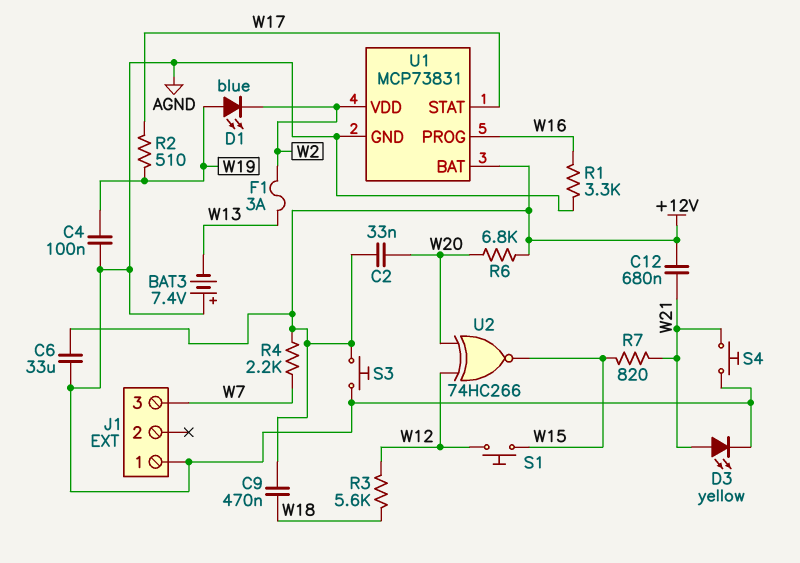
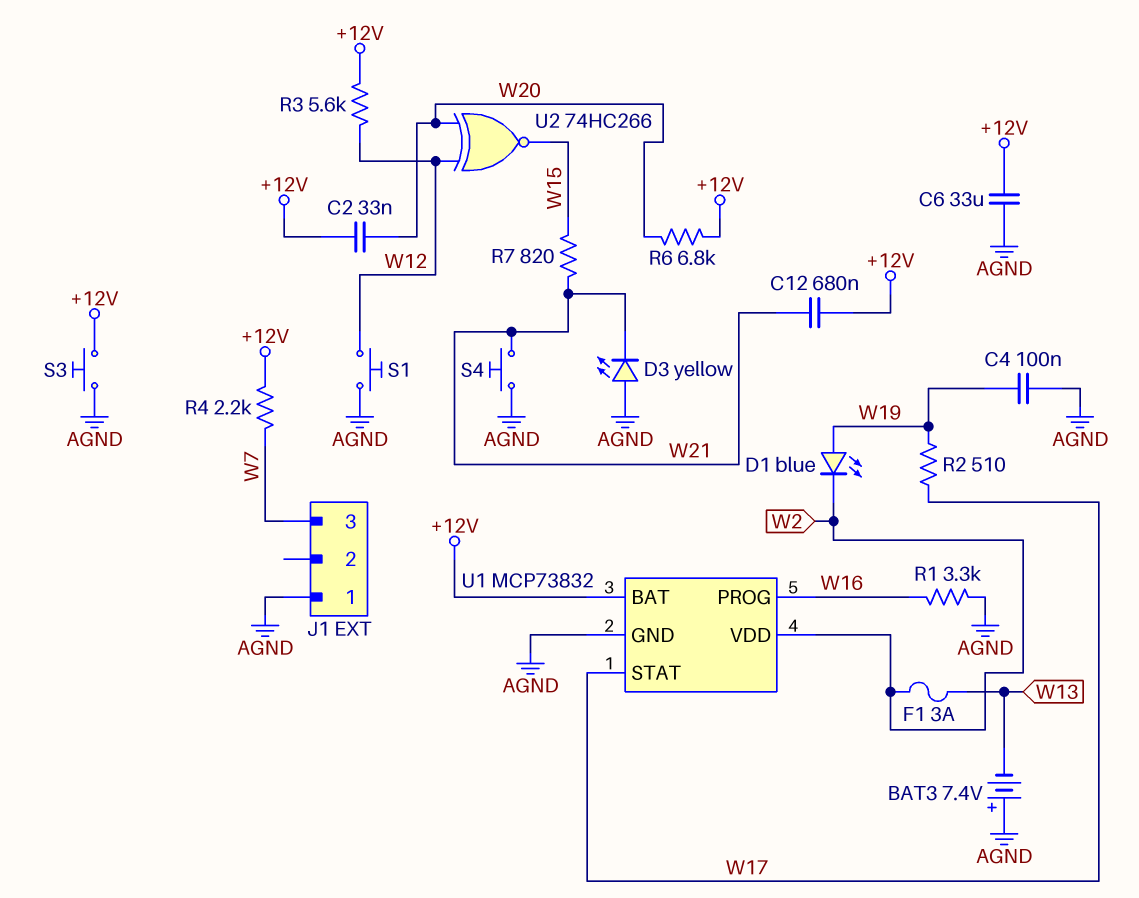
C9: 470nF (+12V, W18) -> none
D3: LED yellow (A W21, K AGND) -> LED yellow (A AGND, K W21)
R3: 5.6k (W12, W18) -> 5.6k (+12V, W12)
S1: button (W12, W15) -> button (AGND, W12)
U1: MCP73831 -> MCP73832

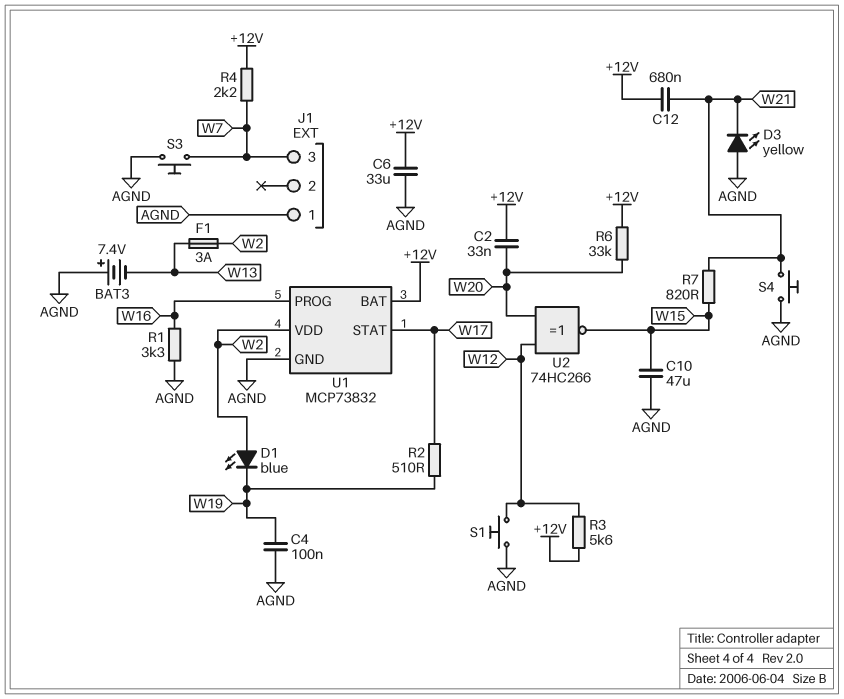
C10: none -> 47uF (AGND, W15)
D1: LED blue (A W19, K W2) -> LED blue (A W2, K W19)
R6: 6.8k (+12V, W20) -> 33k (+12V, W20)
S3: button (+12V, AGND) -> button (AGND, W7)

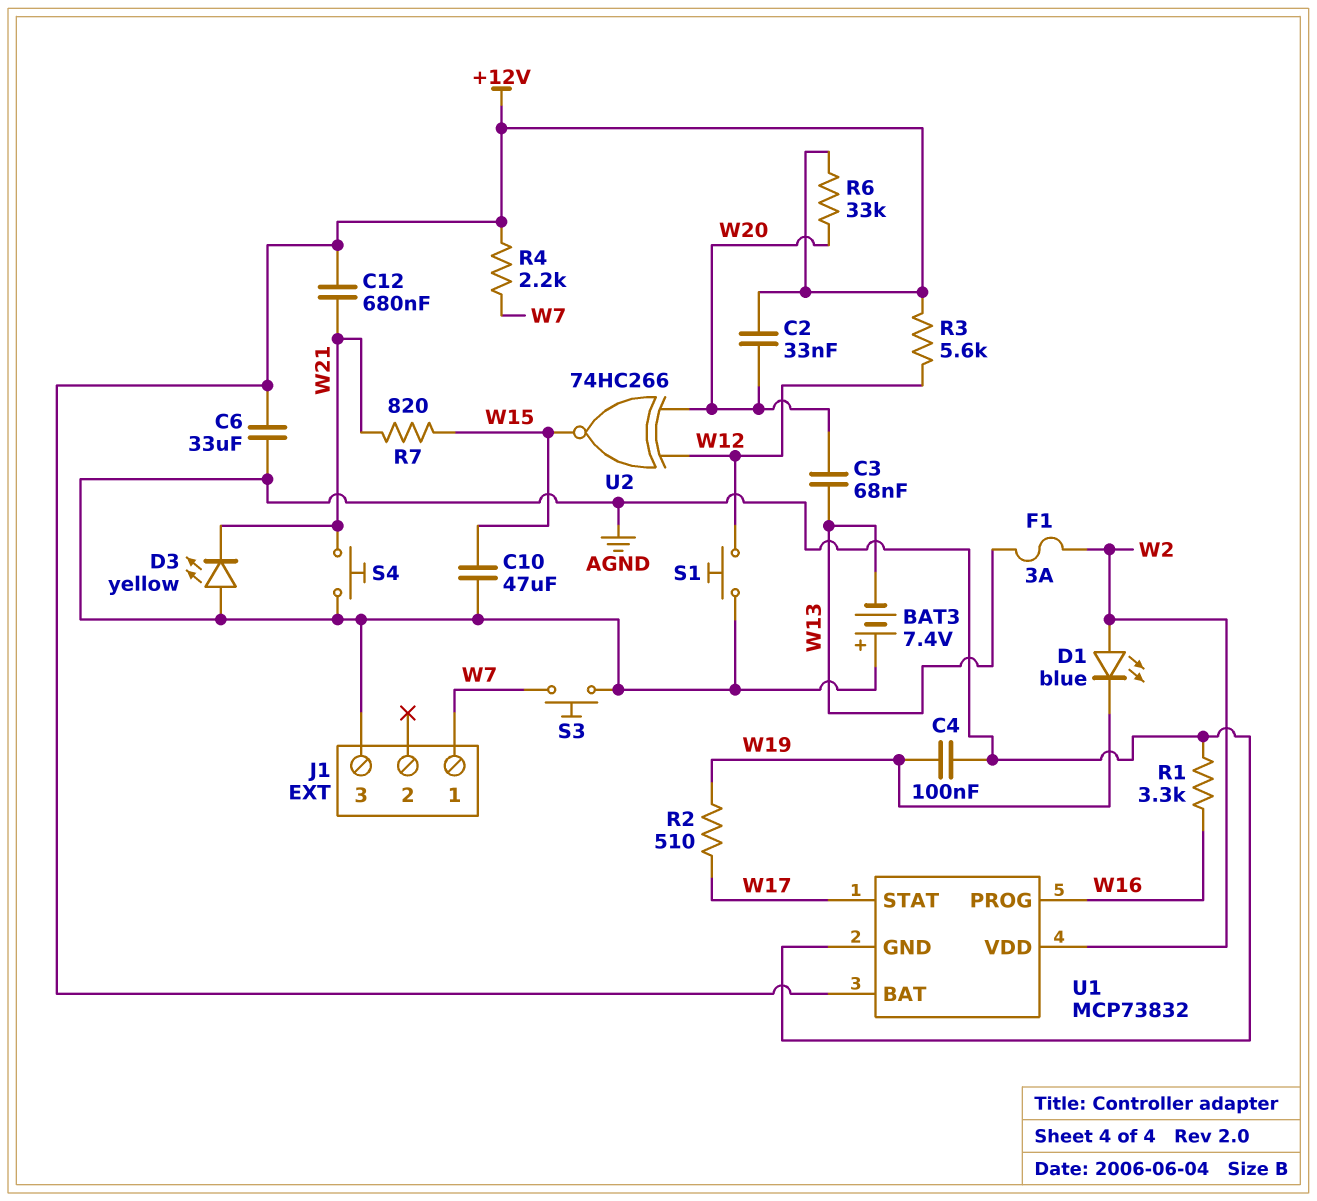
C3: none -> 68nF (W13, W20)
J1 pin 1: AGND -> W7
J1 pin 3: W7 -> AGND

